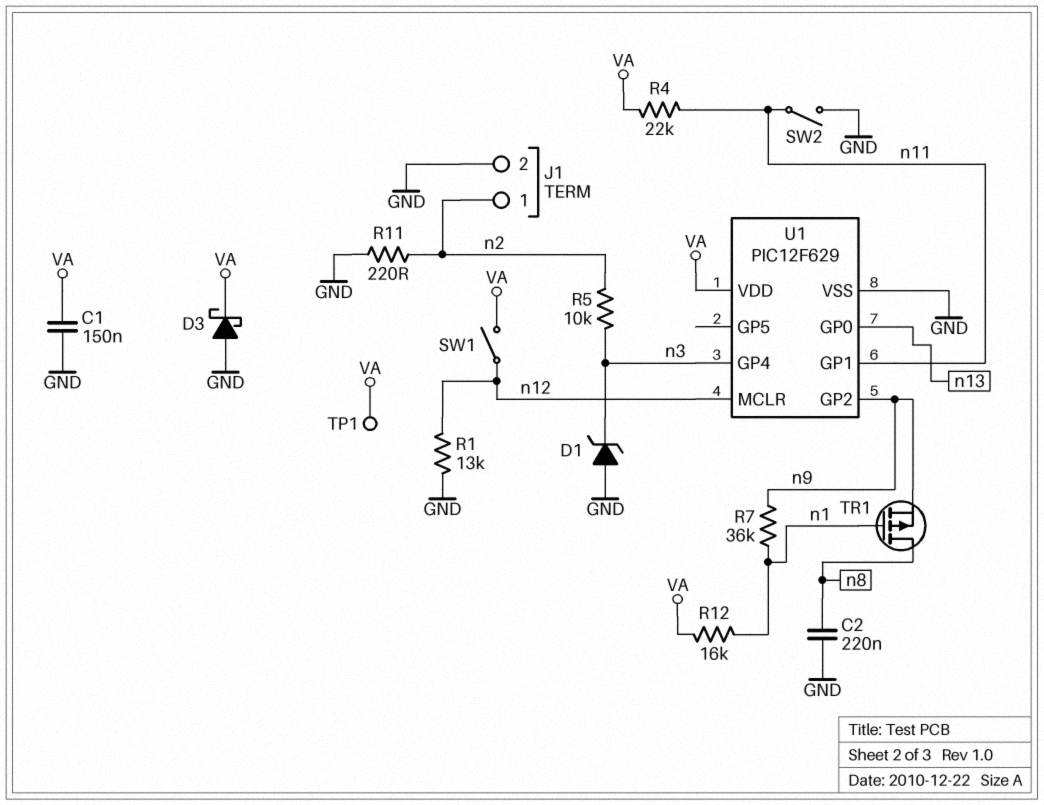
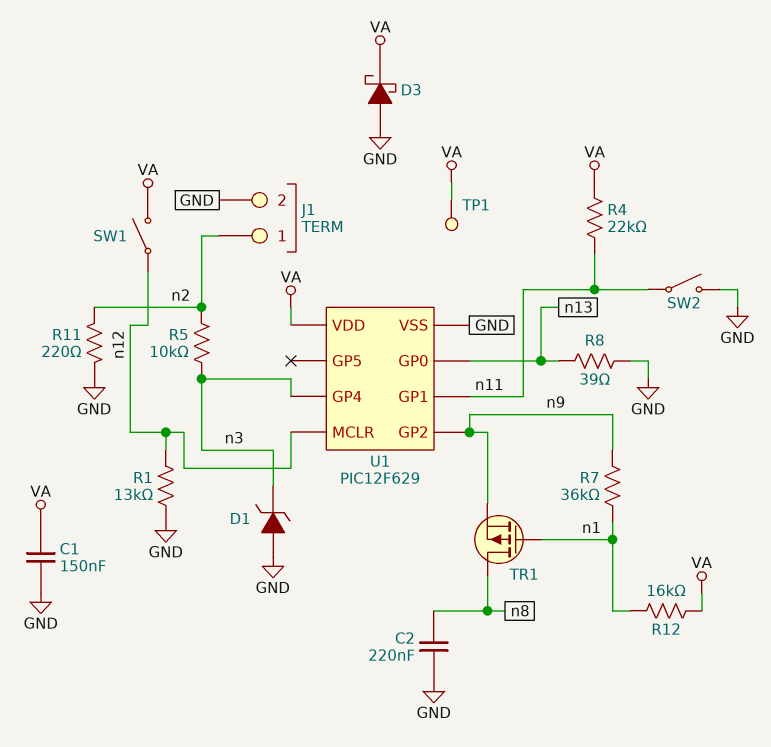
R8: none -> 39 (GND, n13)

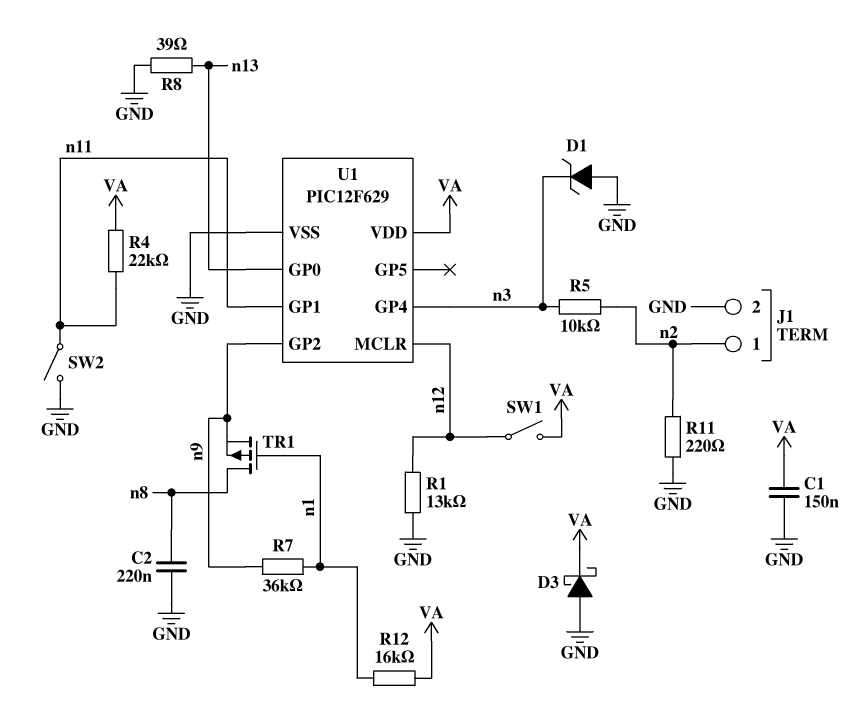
TP1: test point (VA) -> none

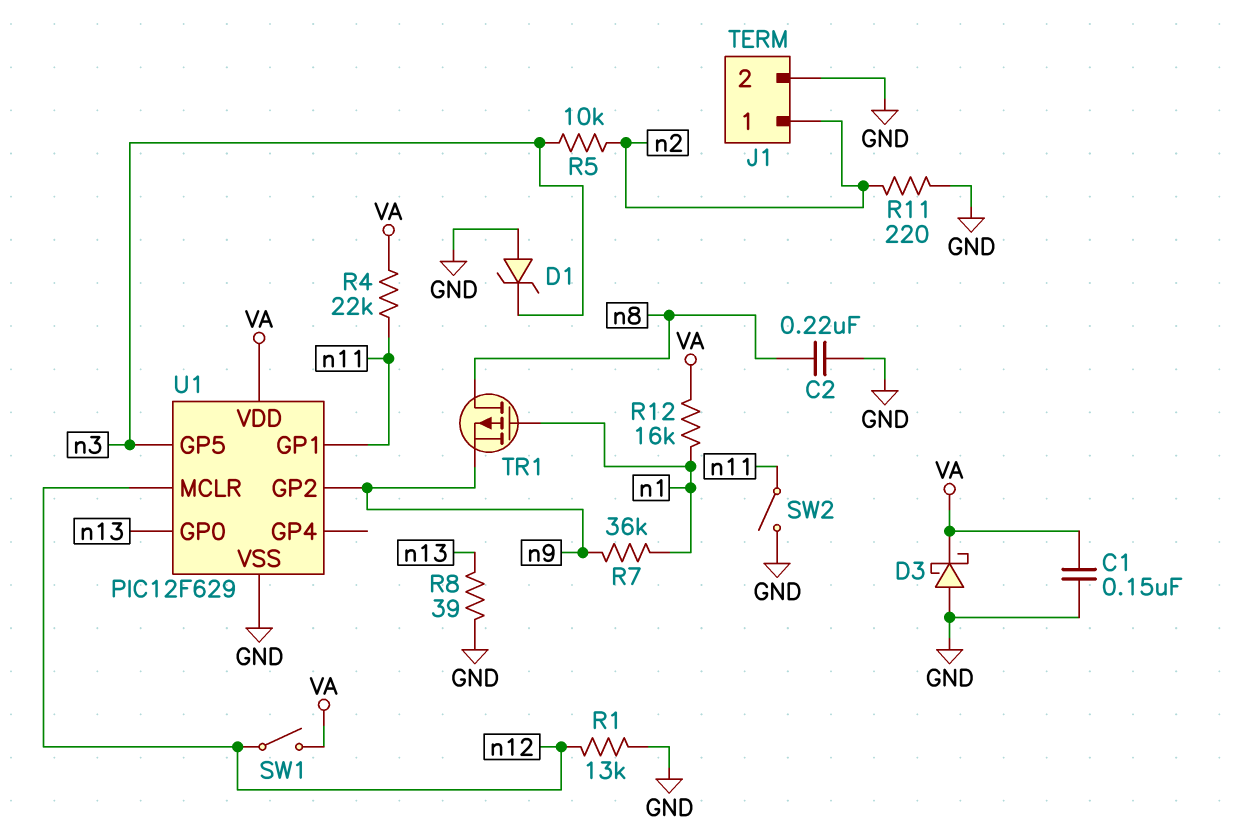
U1 pin GP4: n3 -> none
U1 pin GP5: none -> n3

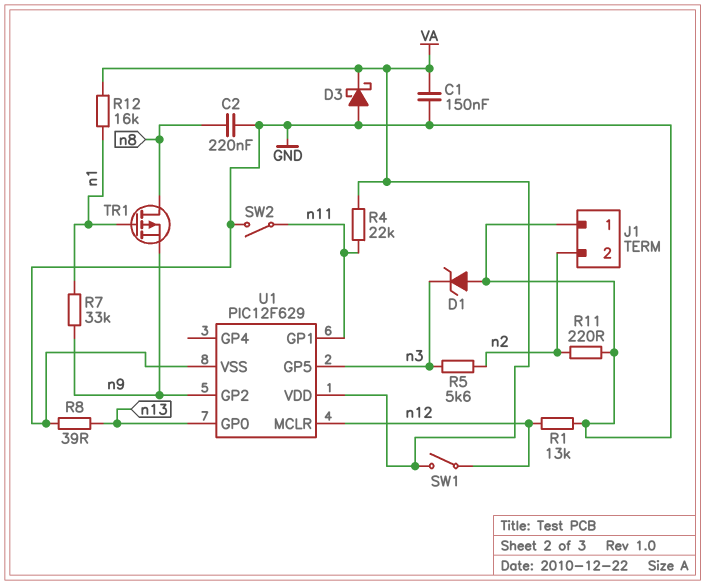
J1 pin 1: n2 -> GND
J1 pin 2: GND -> n2
R5: 10k (n2, n3) -> 5.6k (n2, n3)
R7: 36k (n1, n9) -> 33k (n1, n9)

